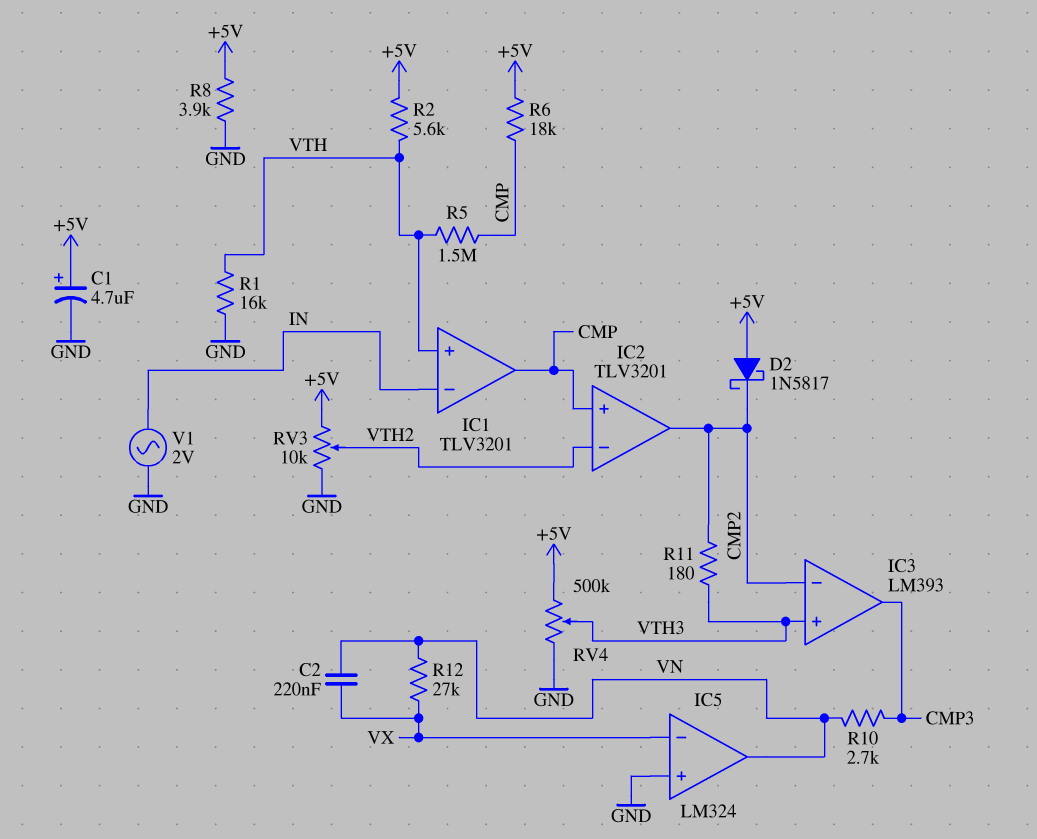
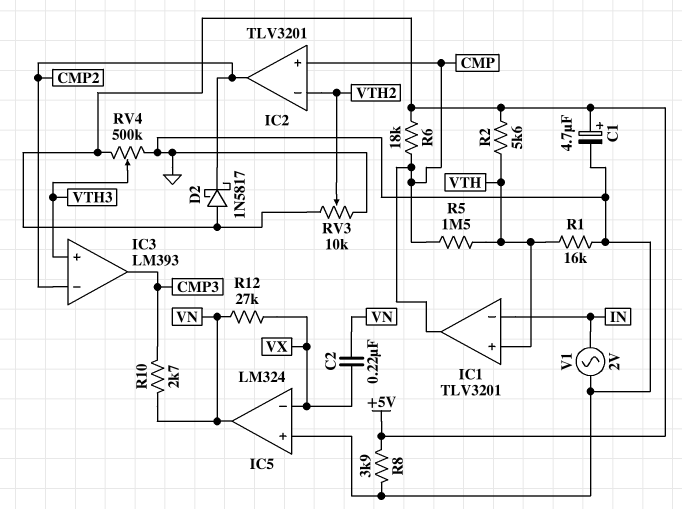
R11: 180 (CMP2, VTH3) -> none

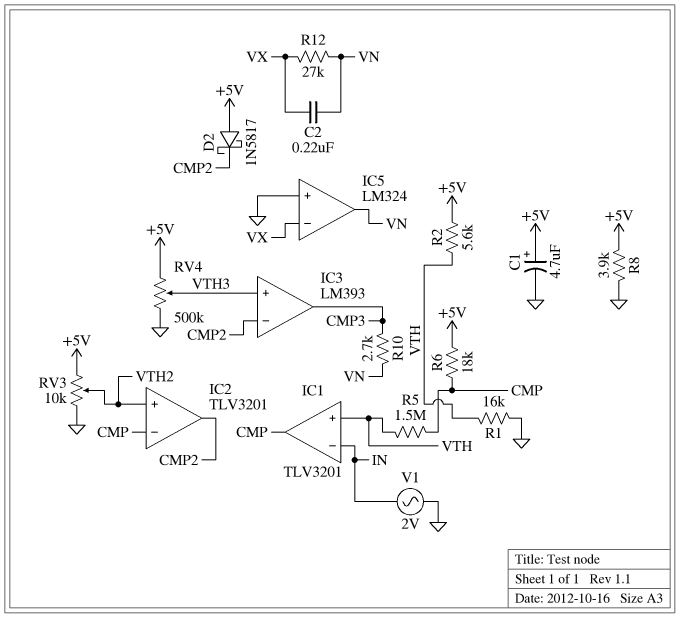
IC2 pin in+: CMP -> VTH2
IC2 pin in-: VTH2 -> CMP

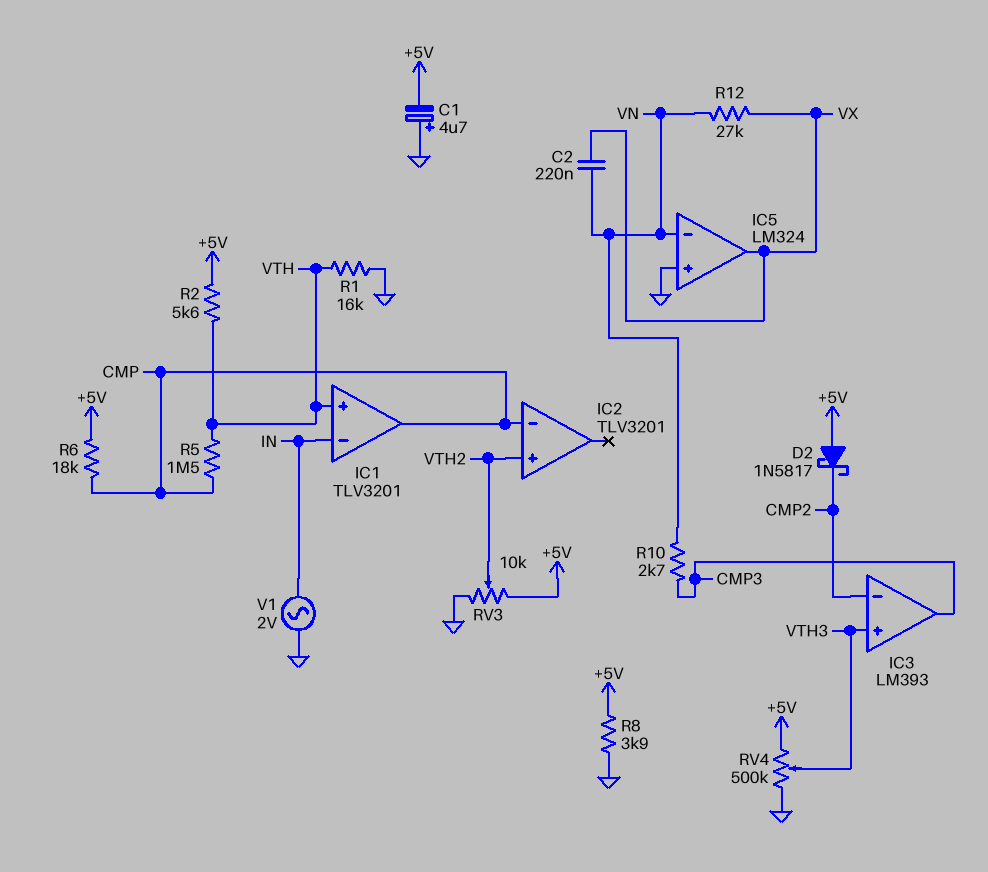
C1: 4.7uF (plus +5V, minus GND) -> 4.7uF (plus GND, minus +5V)
IC2 pin out: CMP2 -> none
IC5 pin in-: VX -> VN
IC5 pin out: VN -> VX

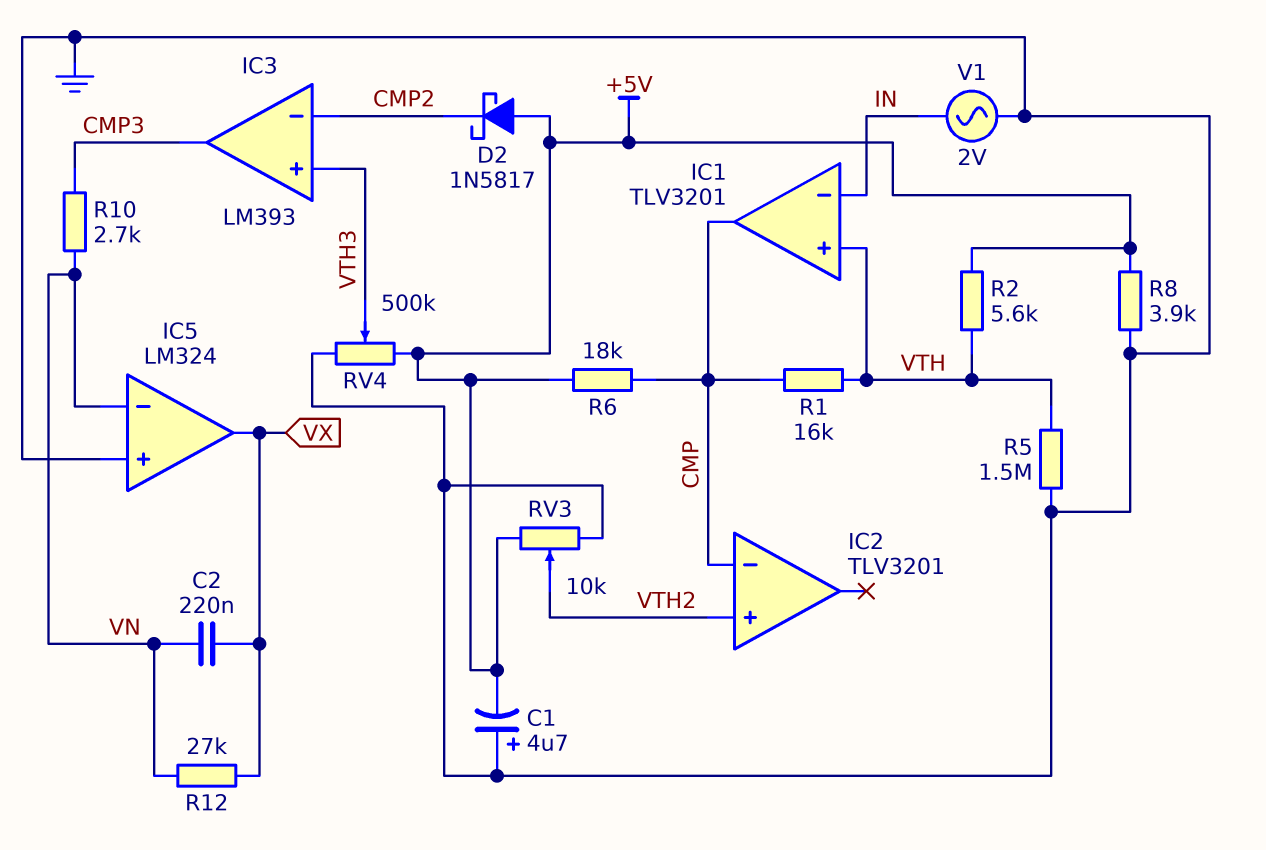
R1: 16k (GND, VTH) -> 16k (CMP, VTH)
R5: 1.5M (CMP, VTH) -> 1.5M (GND, VTH)

